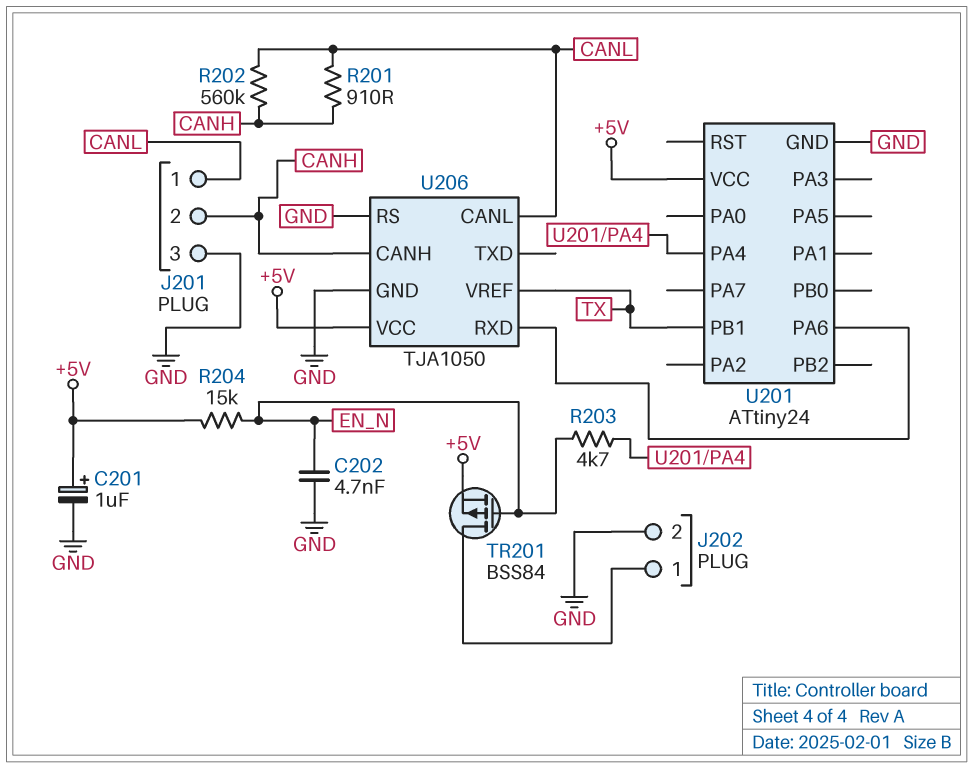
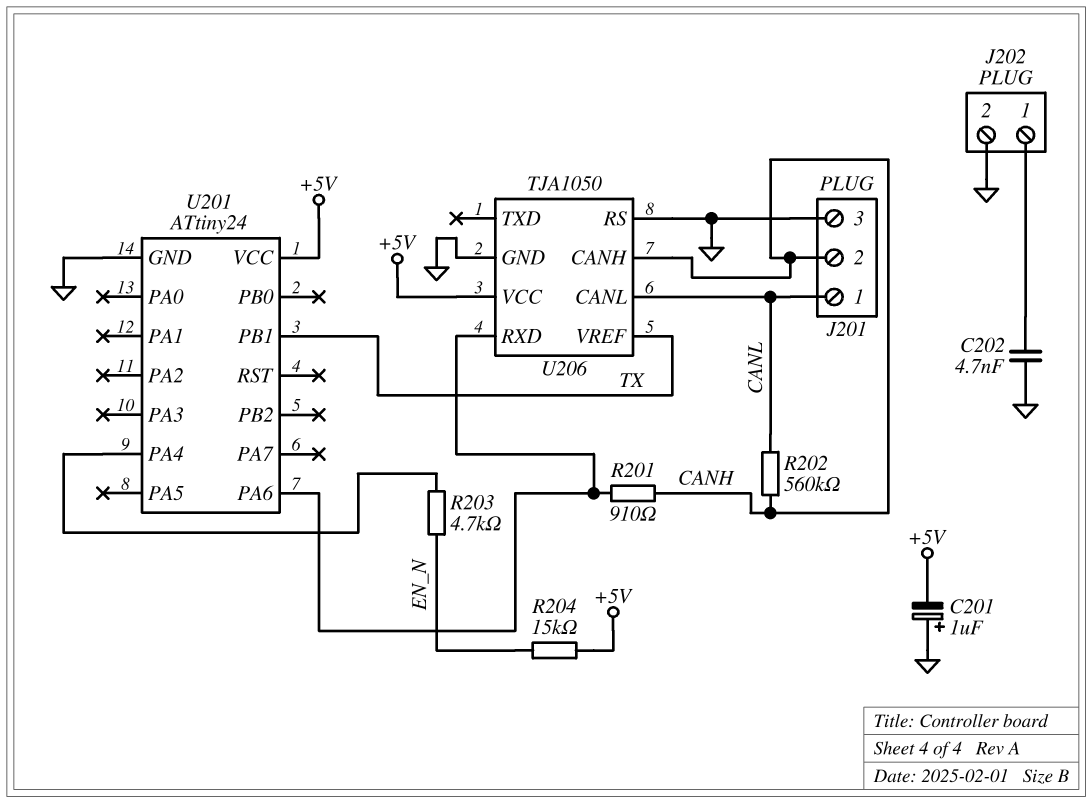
C201: 1uF (plus +5V, minus GND) -> 1uF (plus GND, minus +5V)
C202: 4.7nF (EN_N, GND) -> 4.7nF (GND, J202/1)
R201: 910 (CANH, CANL) -> 910 (CANH, U201/PA6)
TR201: PMOS BSS84 (G EN_N, D J202/1, S +5V) -> none

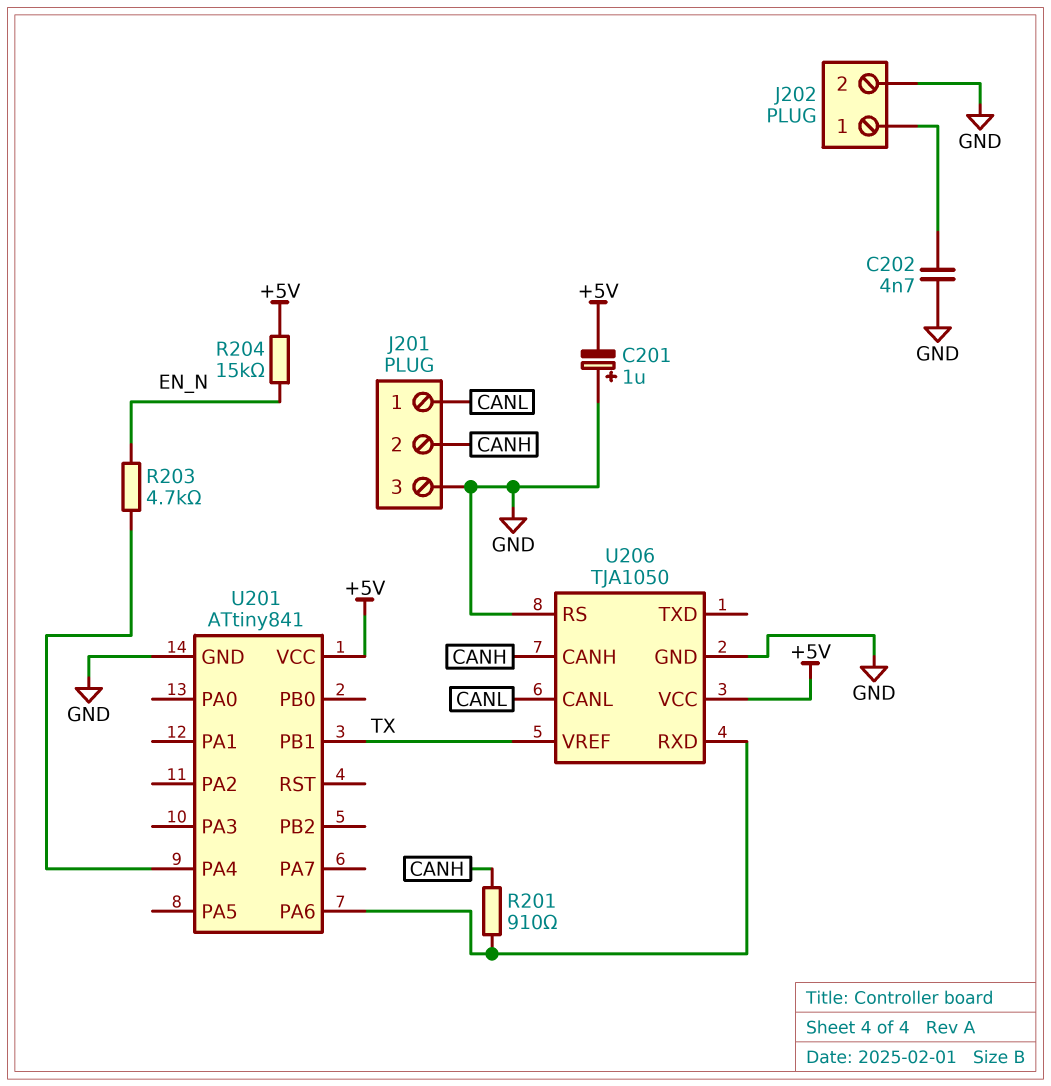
R202: 560k (CANH, CANL) -> none
U201: ATtiny24 -> ATtiny841

